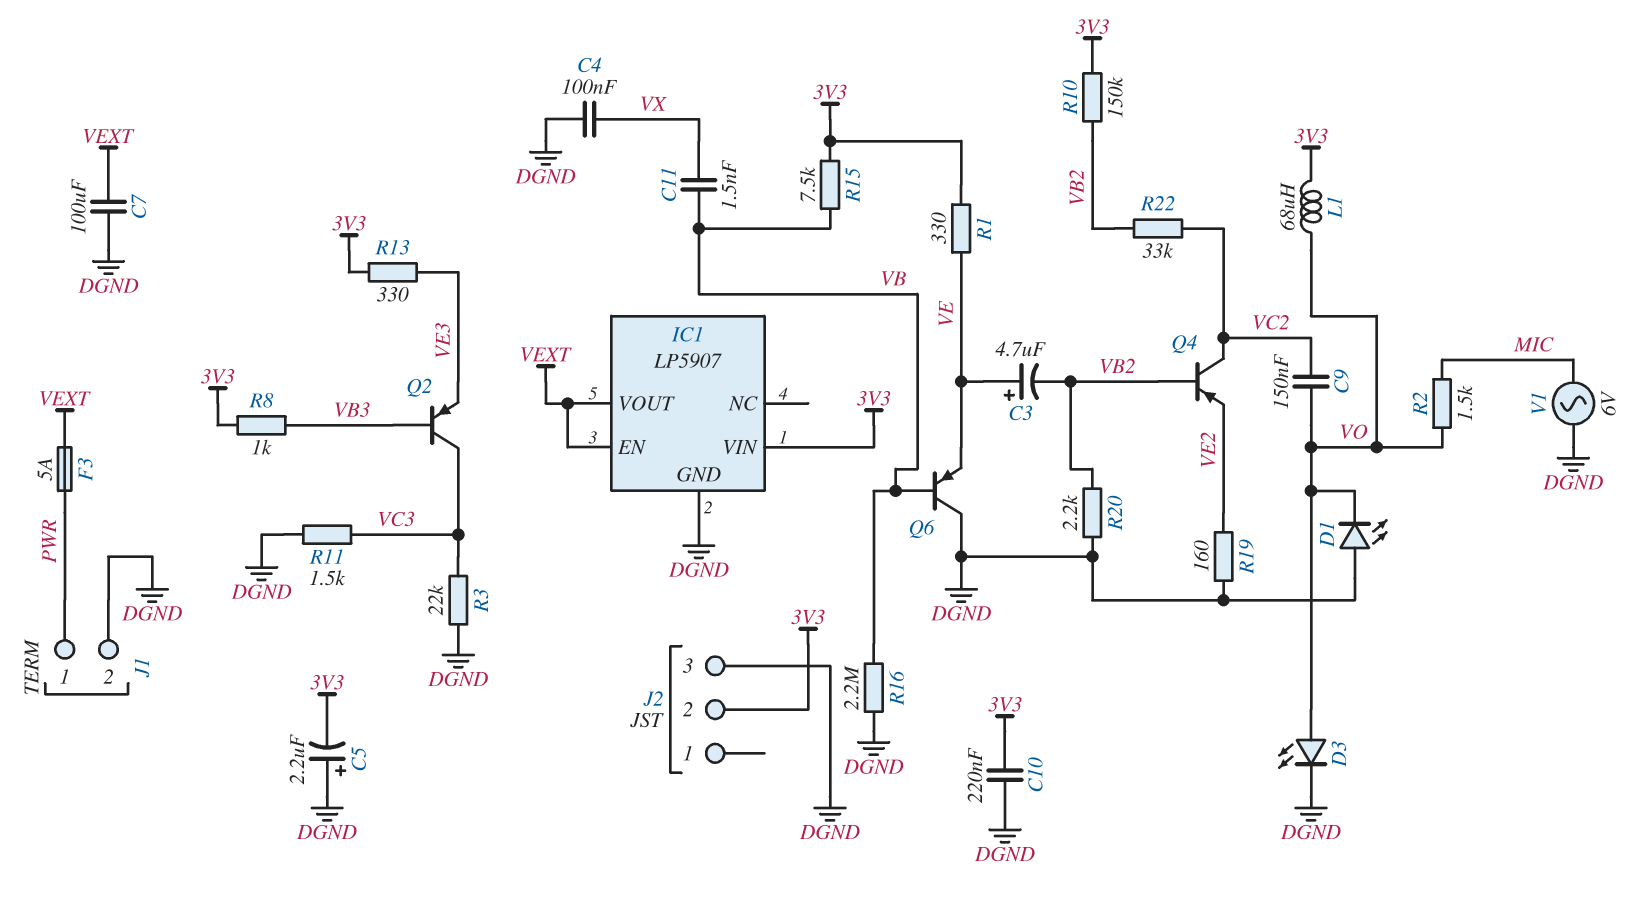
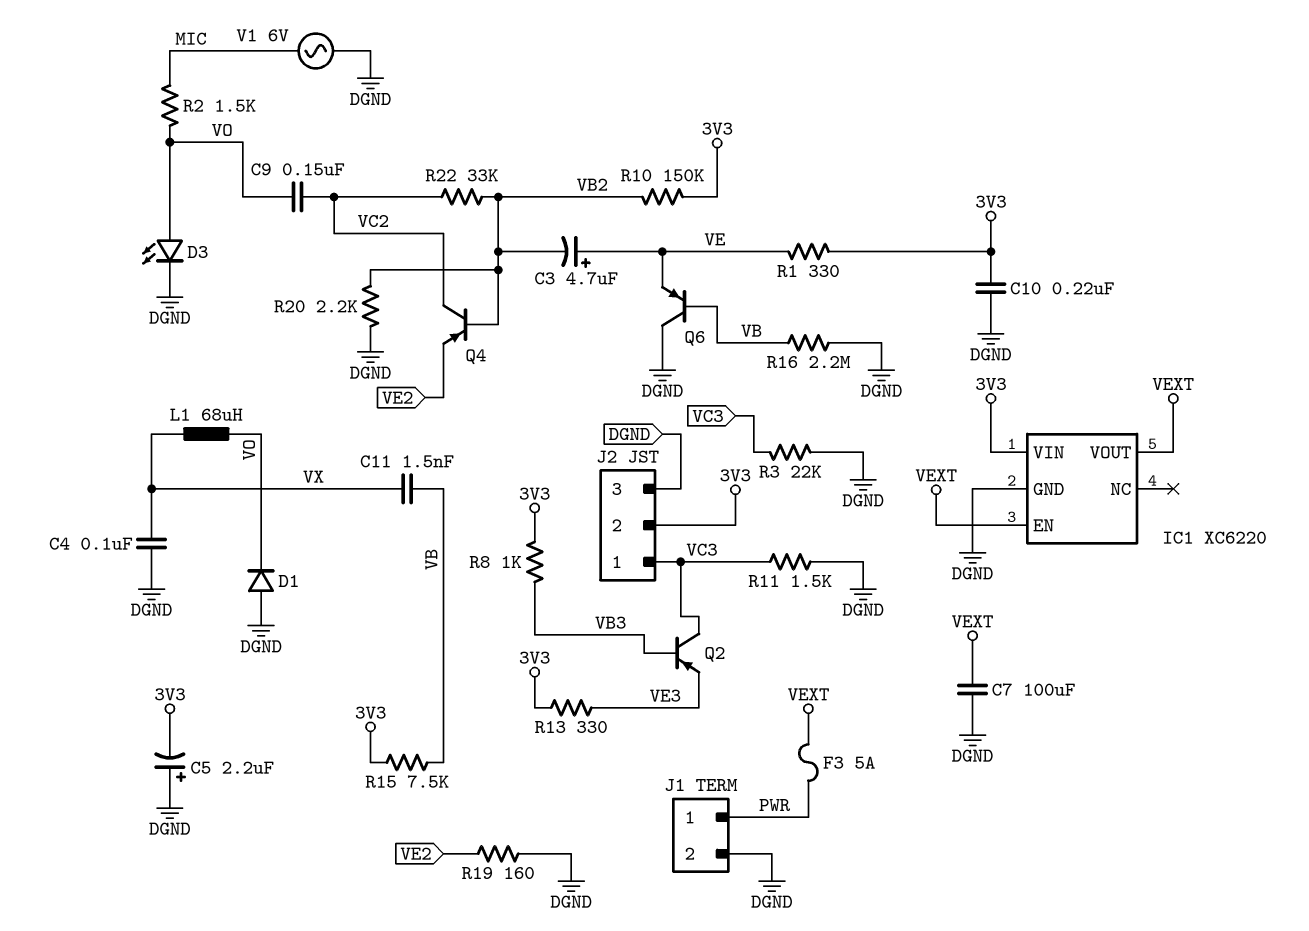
D1: LED (A DGND, K VO) -> diode (A DGND, K VO)
IC1: LP5907 -> XC6220
J2 pin 1: none -> VC3
L1: 68uH (3V3, VO) -> 68uH (VO, VX)

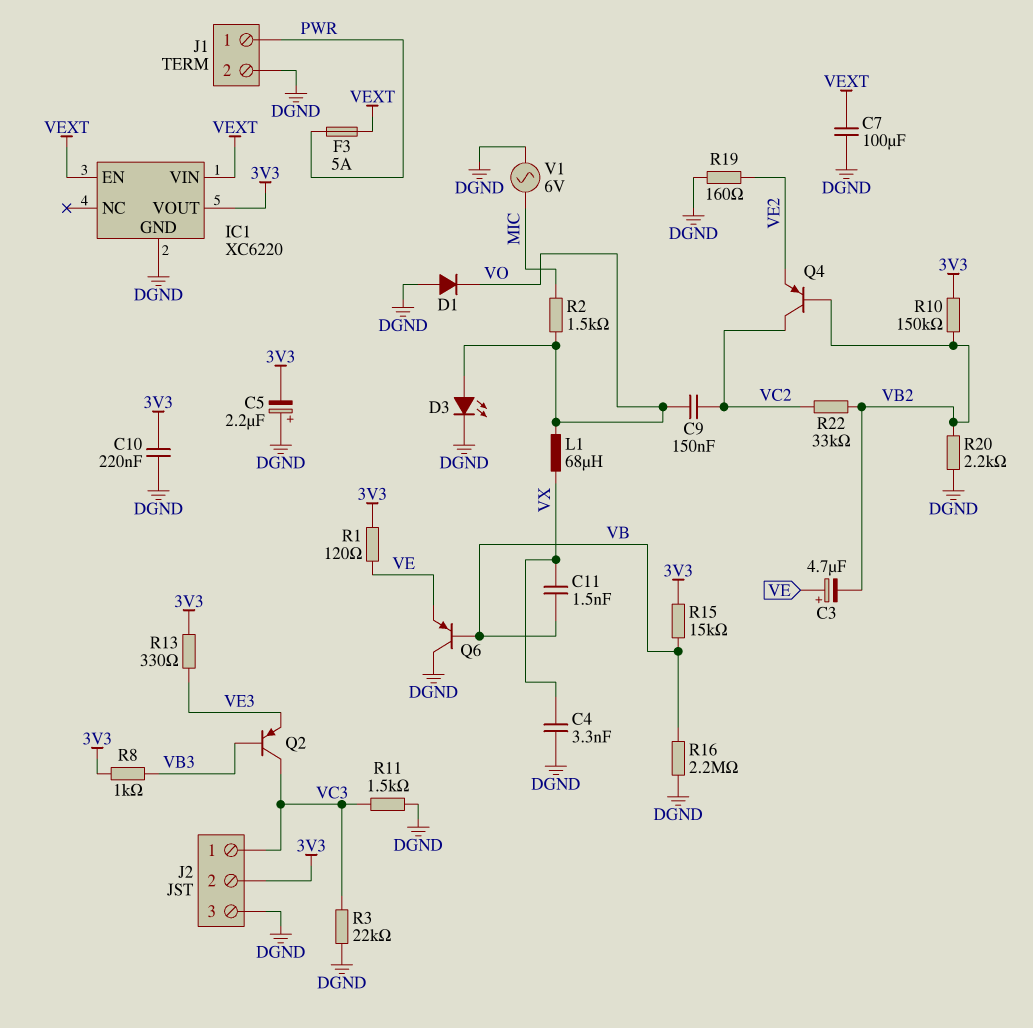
C4: 100nF (DGND, VX) -> 3.3nF (DGND, VX)
IC1 pin VIN: 3V3 -> VEXT
IC1 pin VOUT: VEXT -> 3V3
R1: 330 (3V3, VE) -> 120 (3V3, VE)
R15: 7.5k (3V3, VB) -> 15k (3V3, VB)

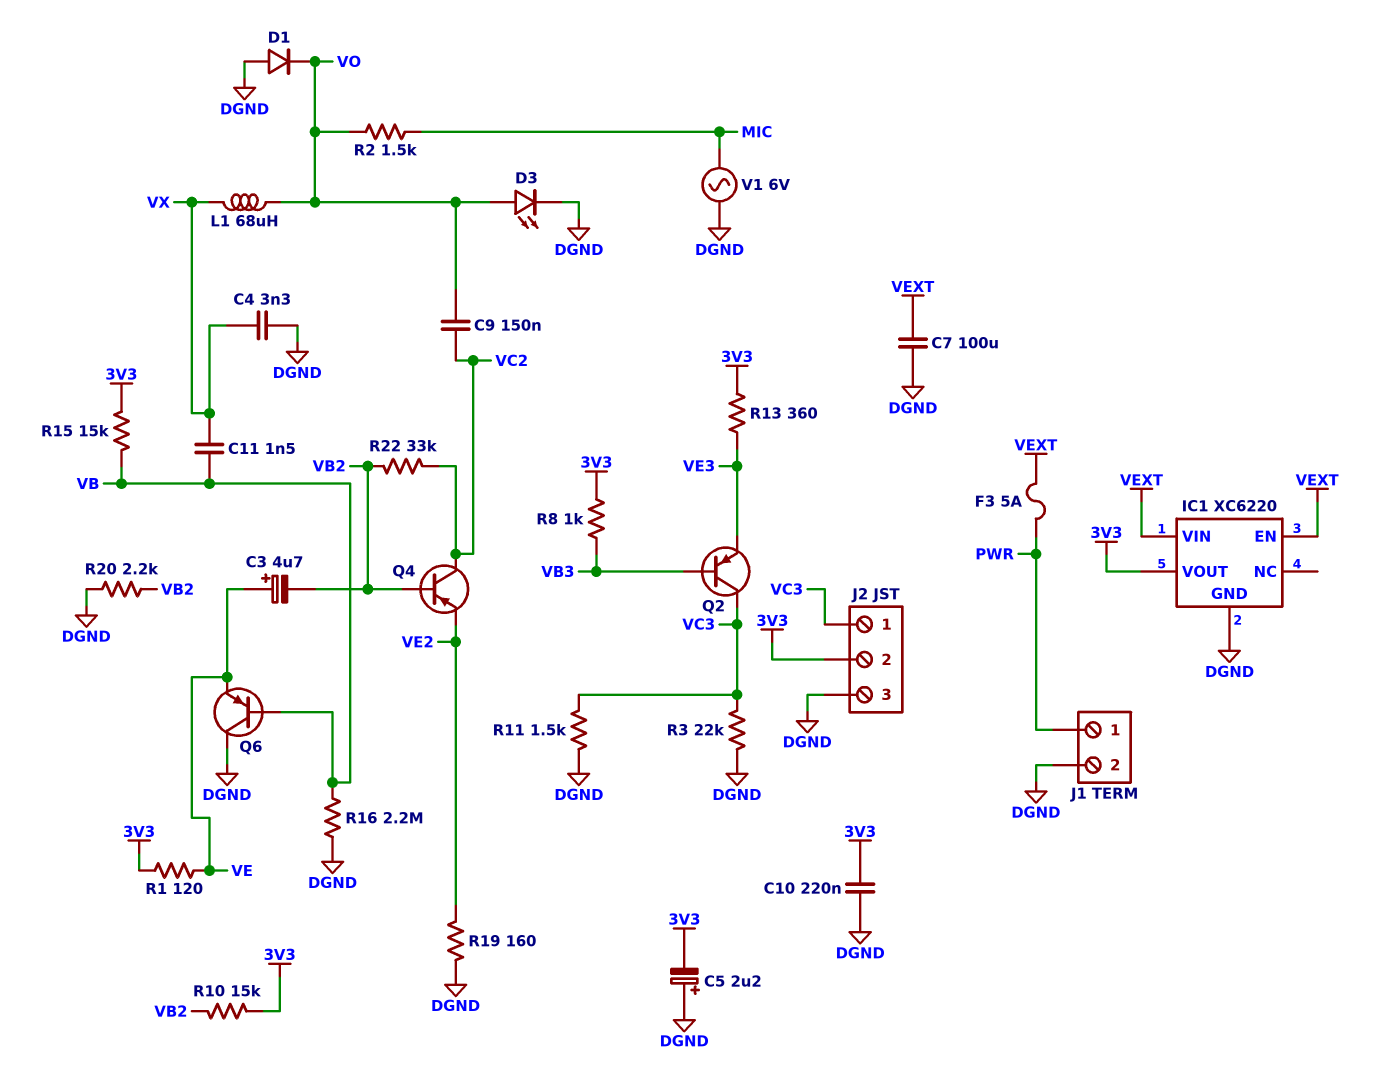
R10: 150k (3V3, VB2) -> 15k (3V3, VB2)
R13: 330 (3V3, VE3) -> 360 (3V3, VE3)

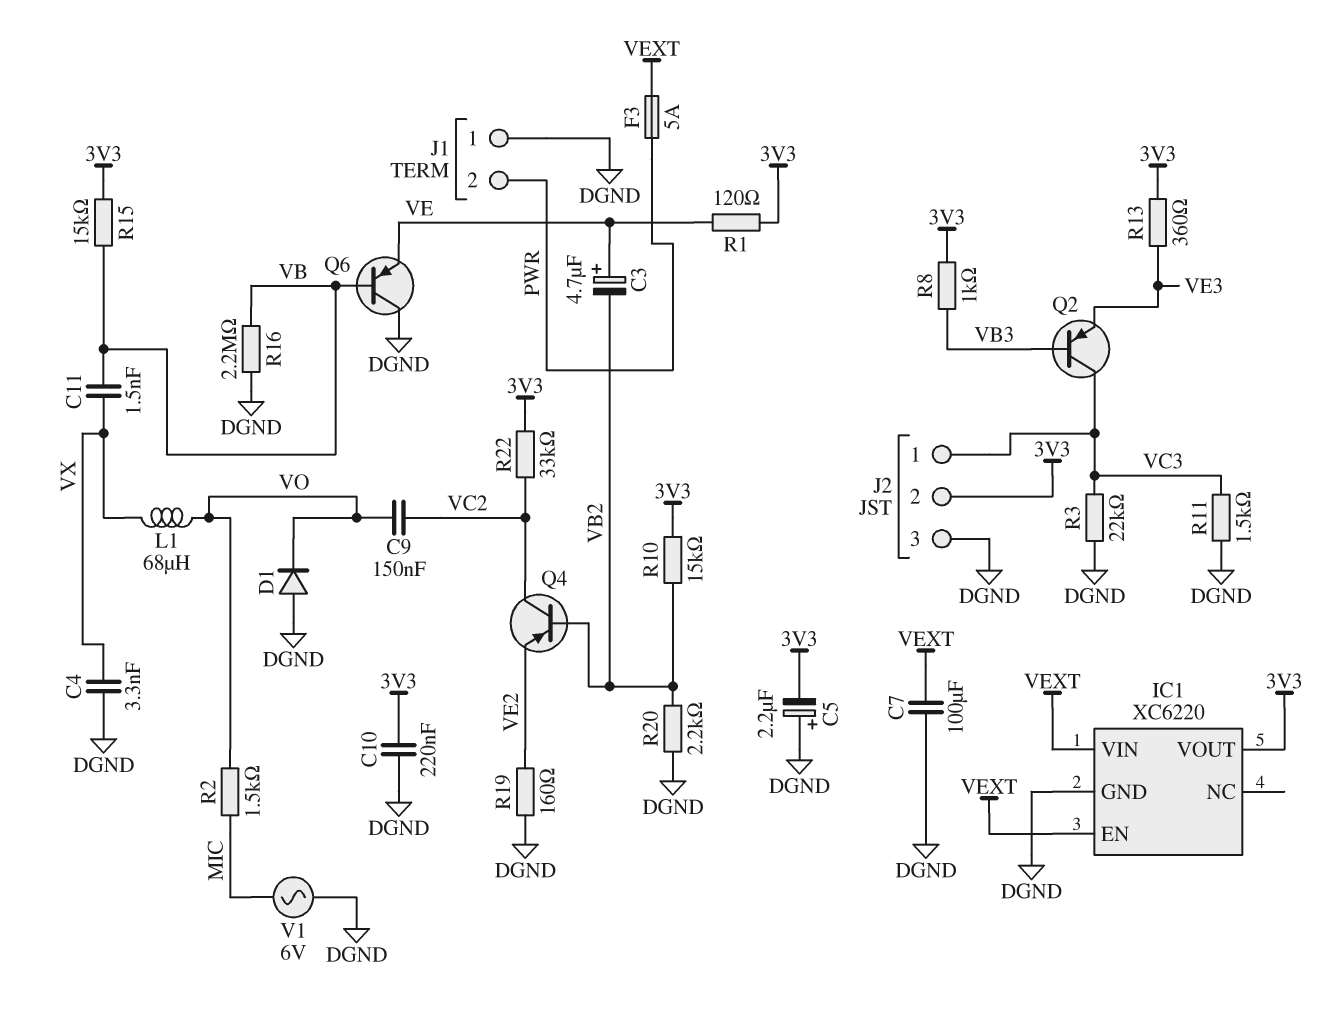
D3: LED (A VO, K DGND) -> none
J1 pin 1: PWR -> DGND
J1 pin 2: DGND -> PWR
R22: 33k (VB2, VC2) -> 33k (3V3, VC2)

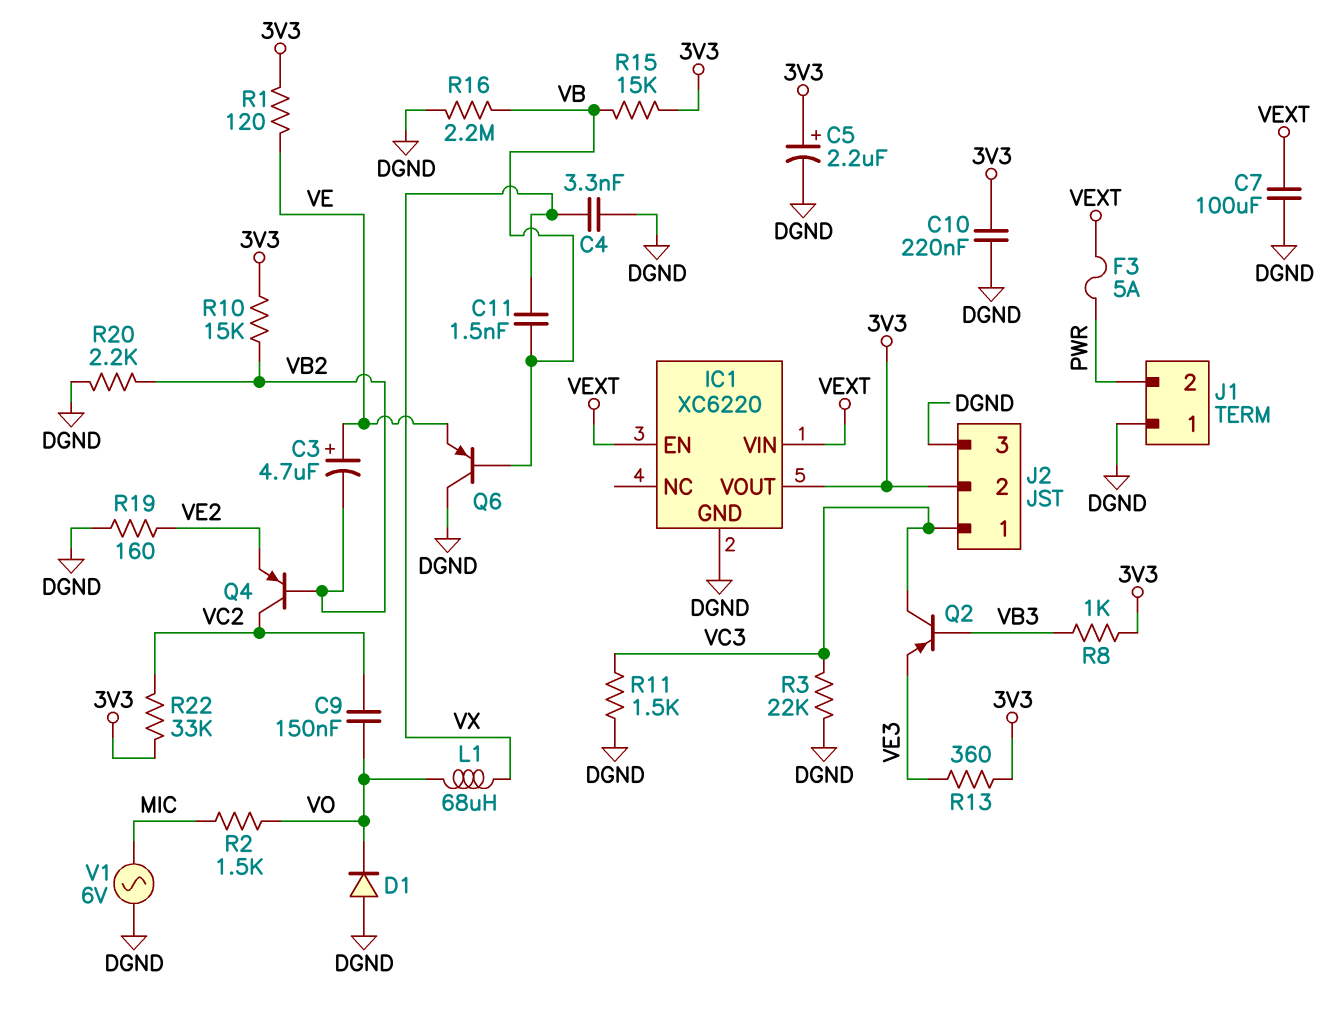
C5: 2.2uF (plus DGND, minus 3V3) -> 2.2uF (plus 3V3, minus DGND)

